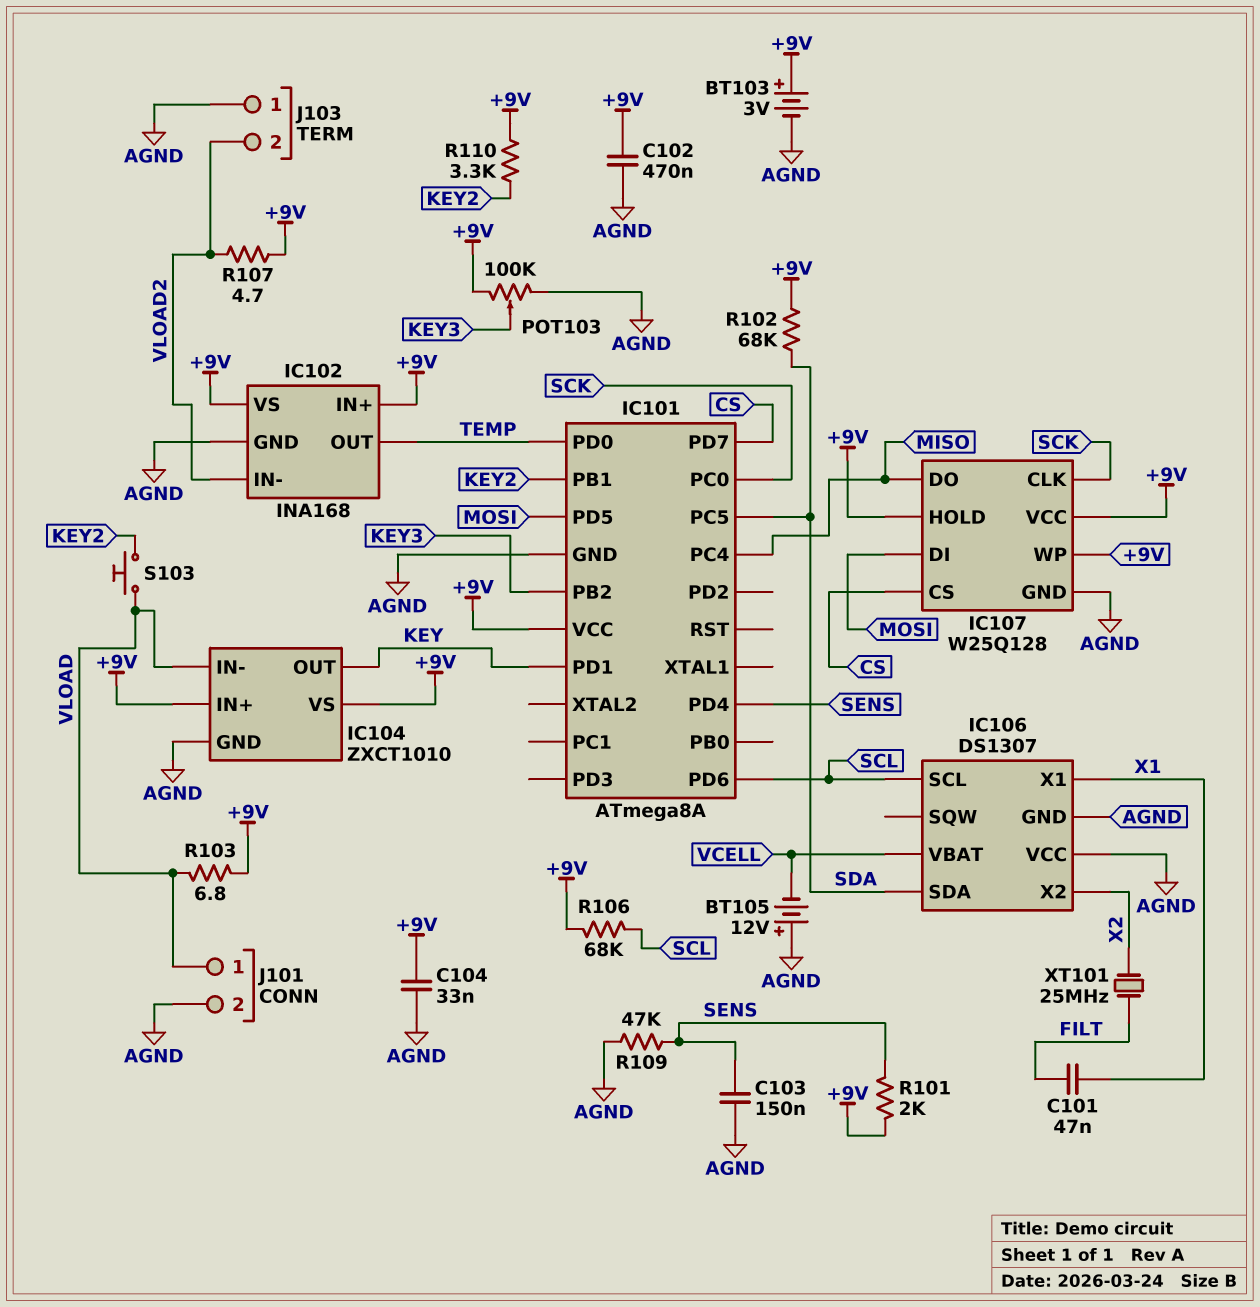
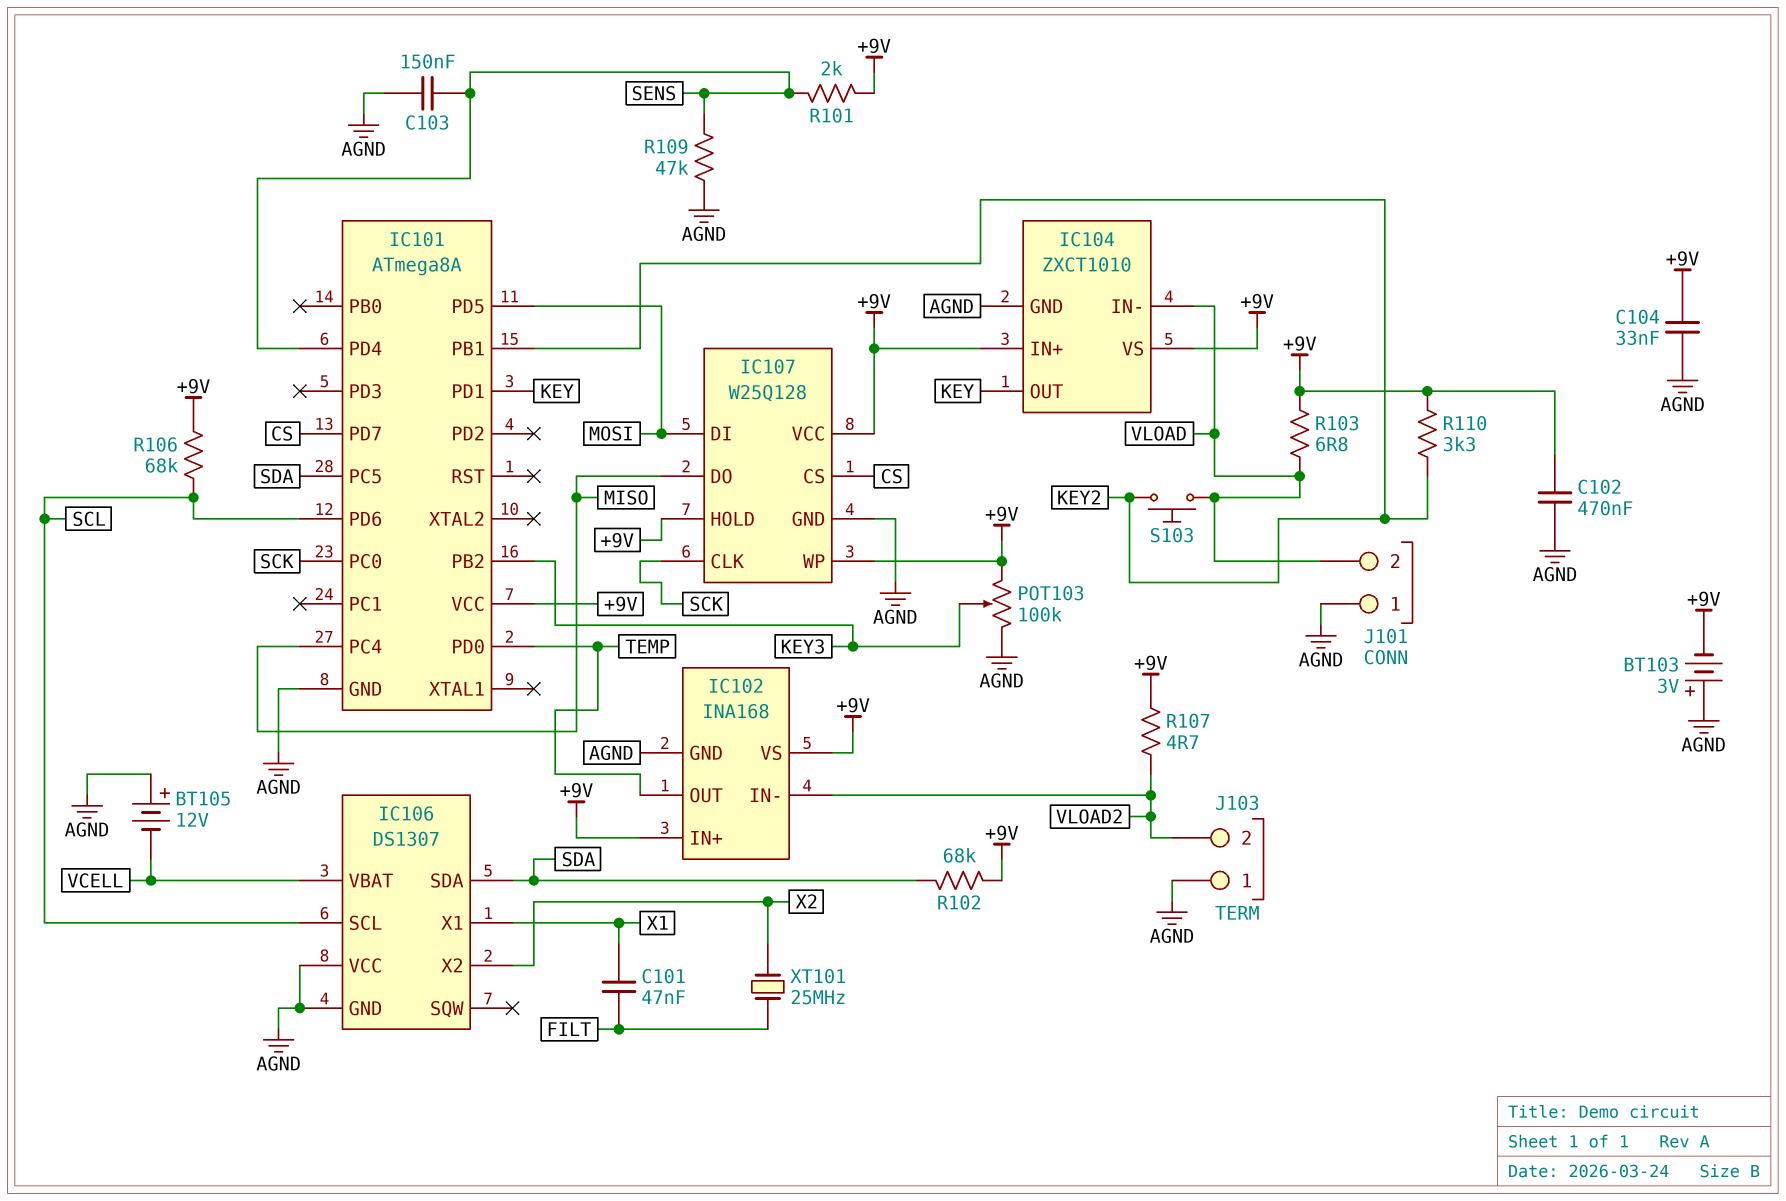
BT103: 3V (plus +9V, minus AGND) -> 3V (plus AGND, minus +9V)
J101 pin 1: VLOAD -> AGND
J101 pin 2: AGND -> VLOAD

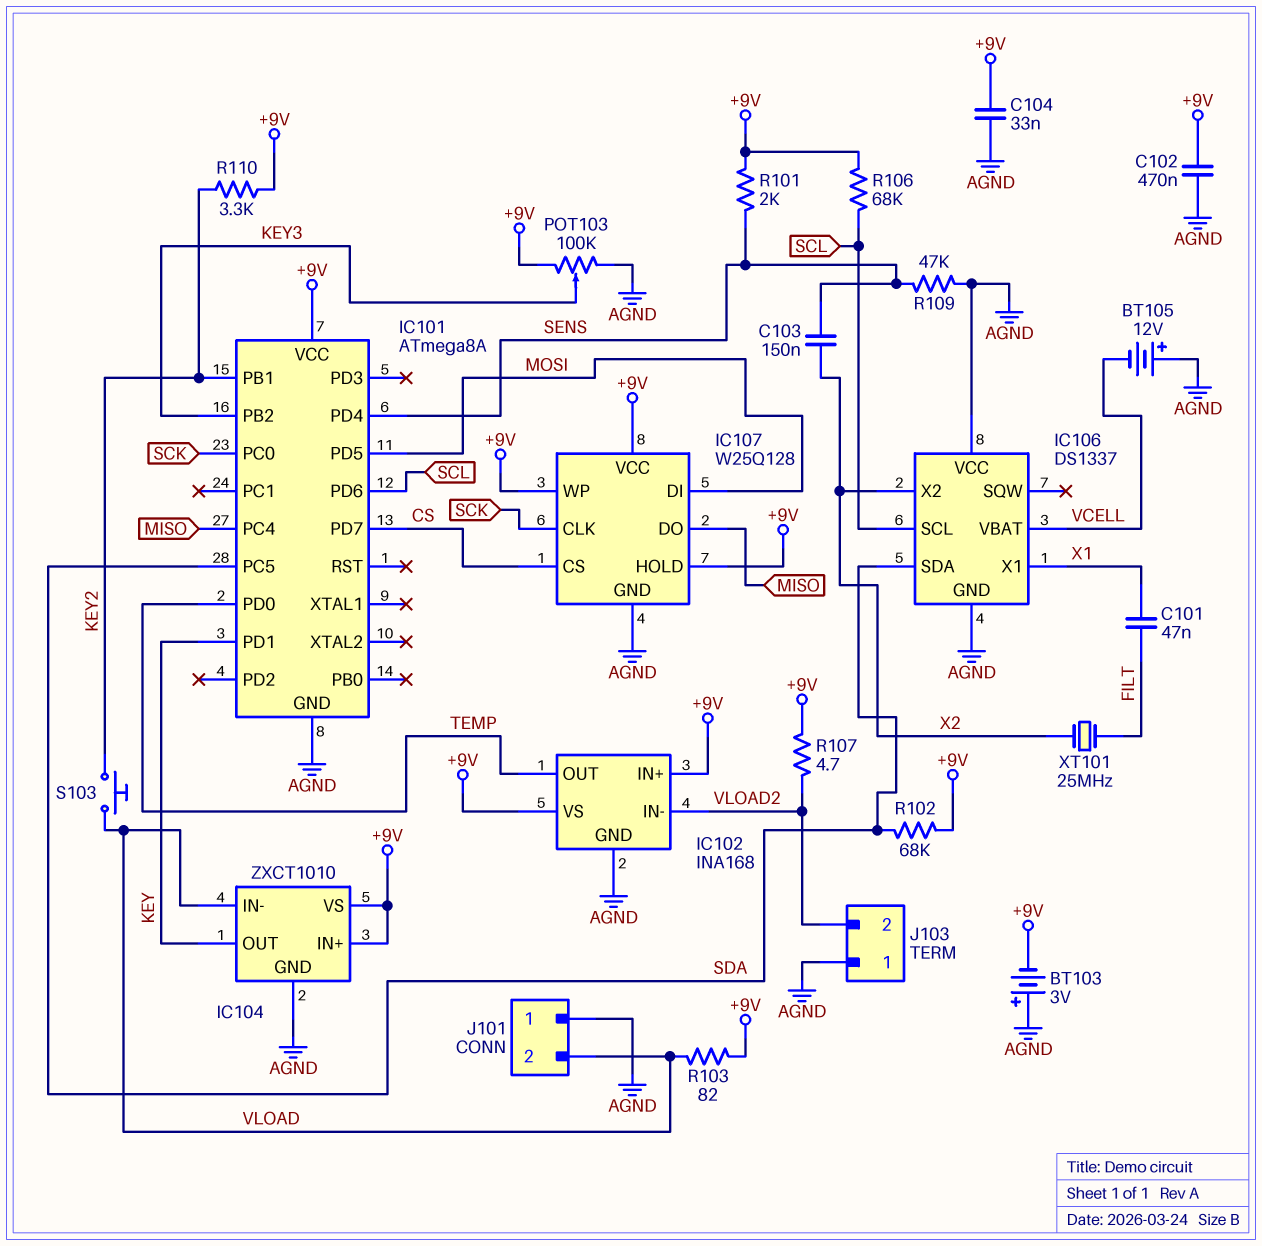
C103: 150nF (AGND, SENS) -> 150nF (SENS, X2)
IC106: DS1307 -> DS1337
R103: 6.8 (+9V, VLOAD) -> 82 (+9V, VLOAD)

